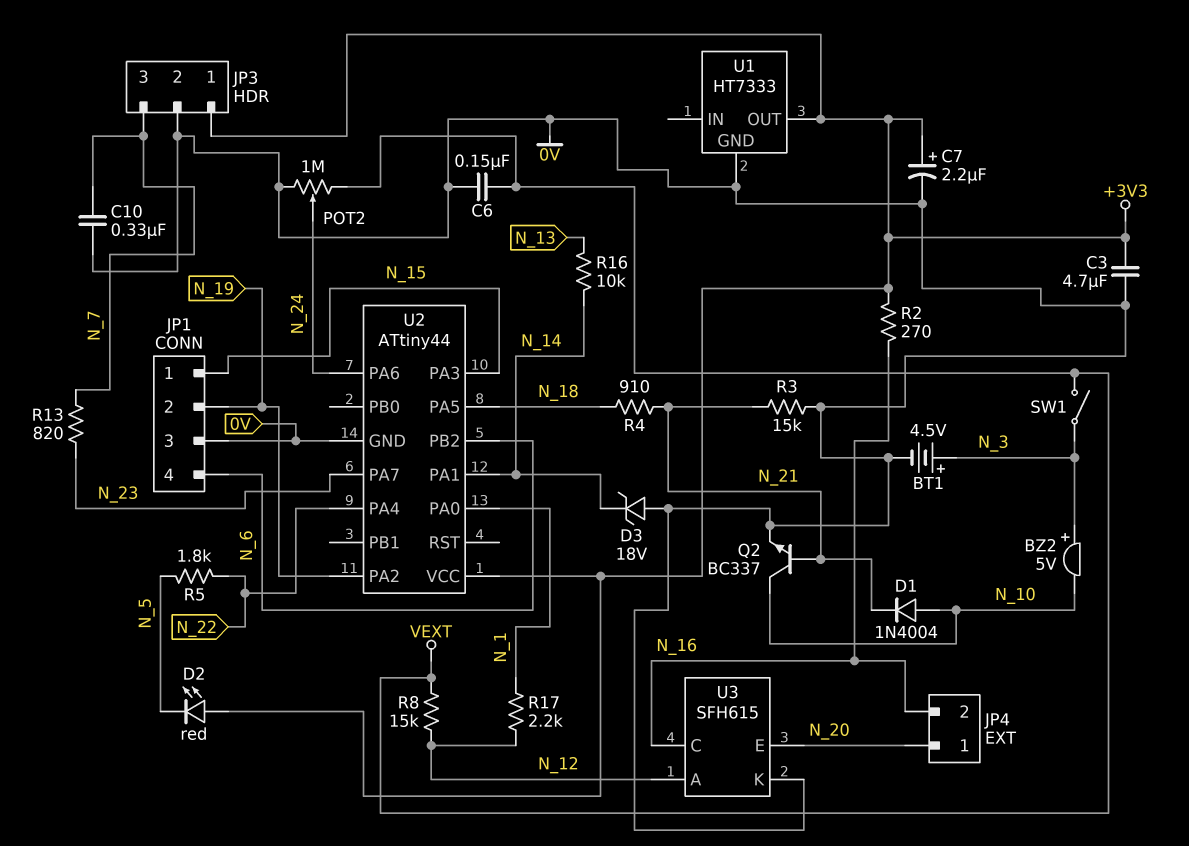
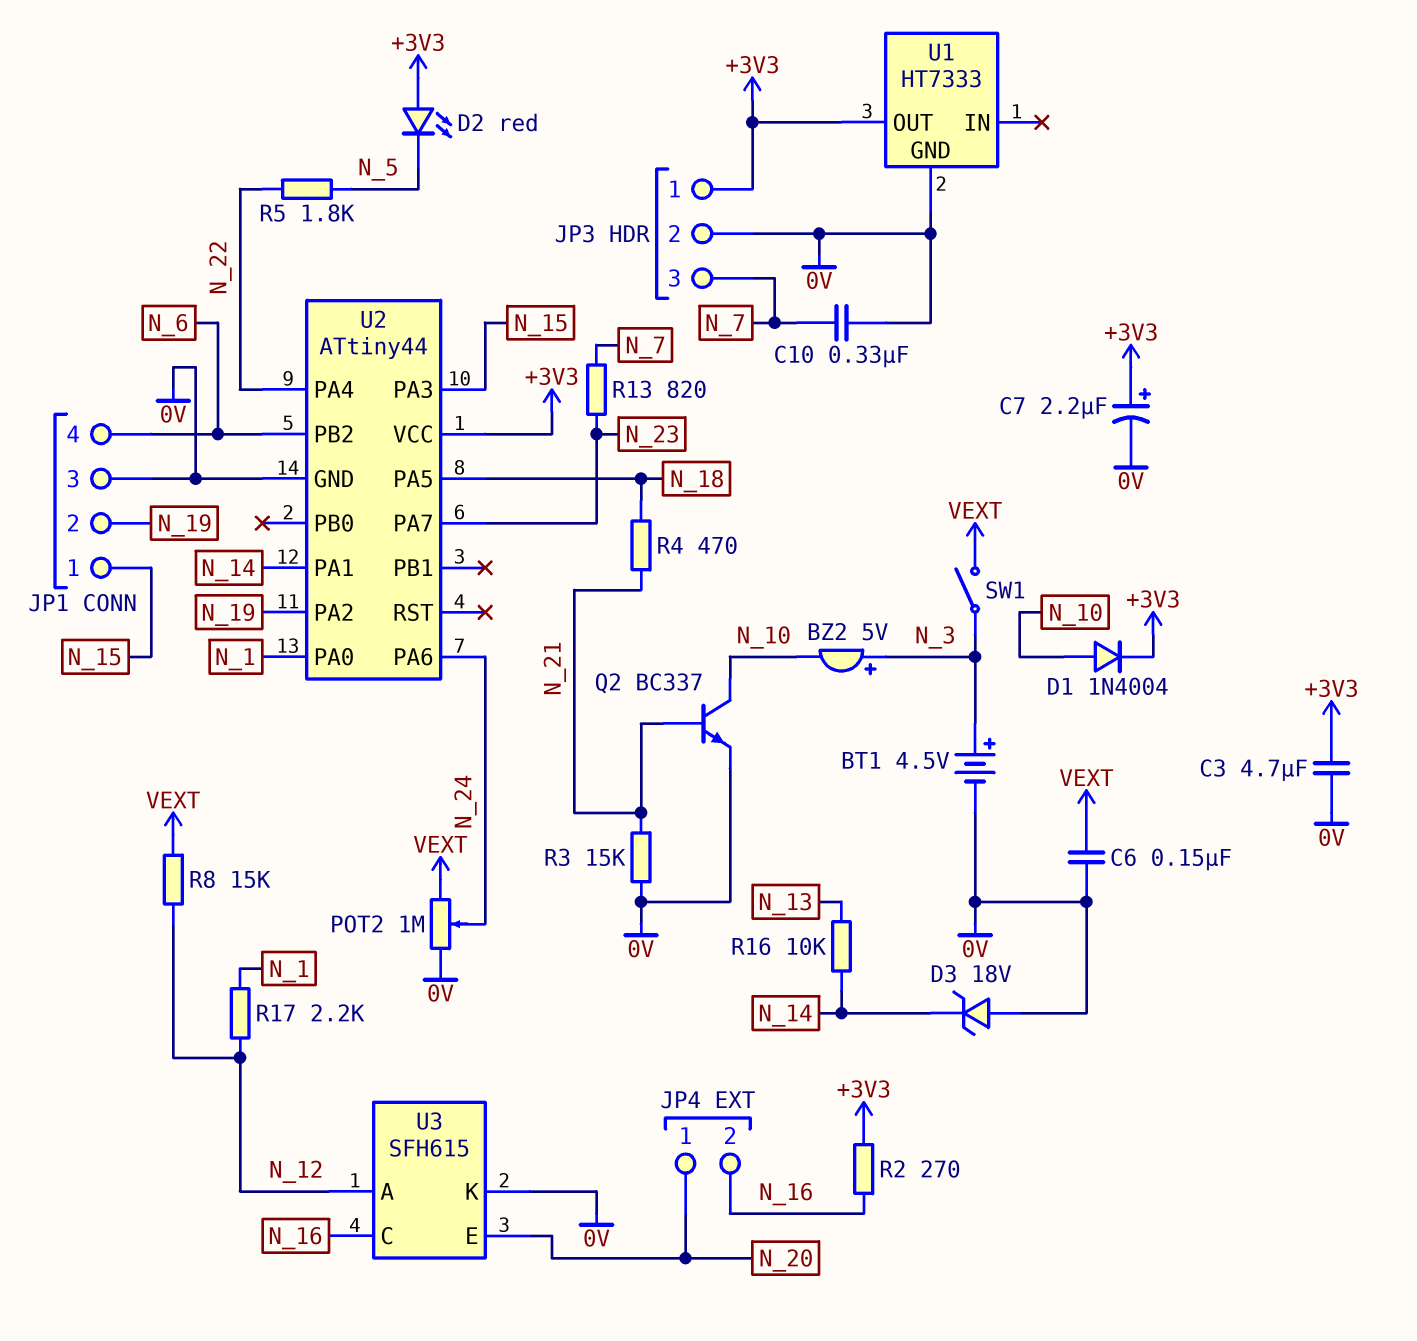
D1: diode 1N4004 (A N_10, K N_21) -> diode 1N4004 (A N_10, K +3V3)
R4: 910 (N_18, N_21) -> 470 (N_18, N_21)

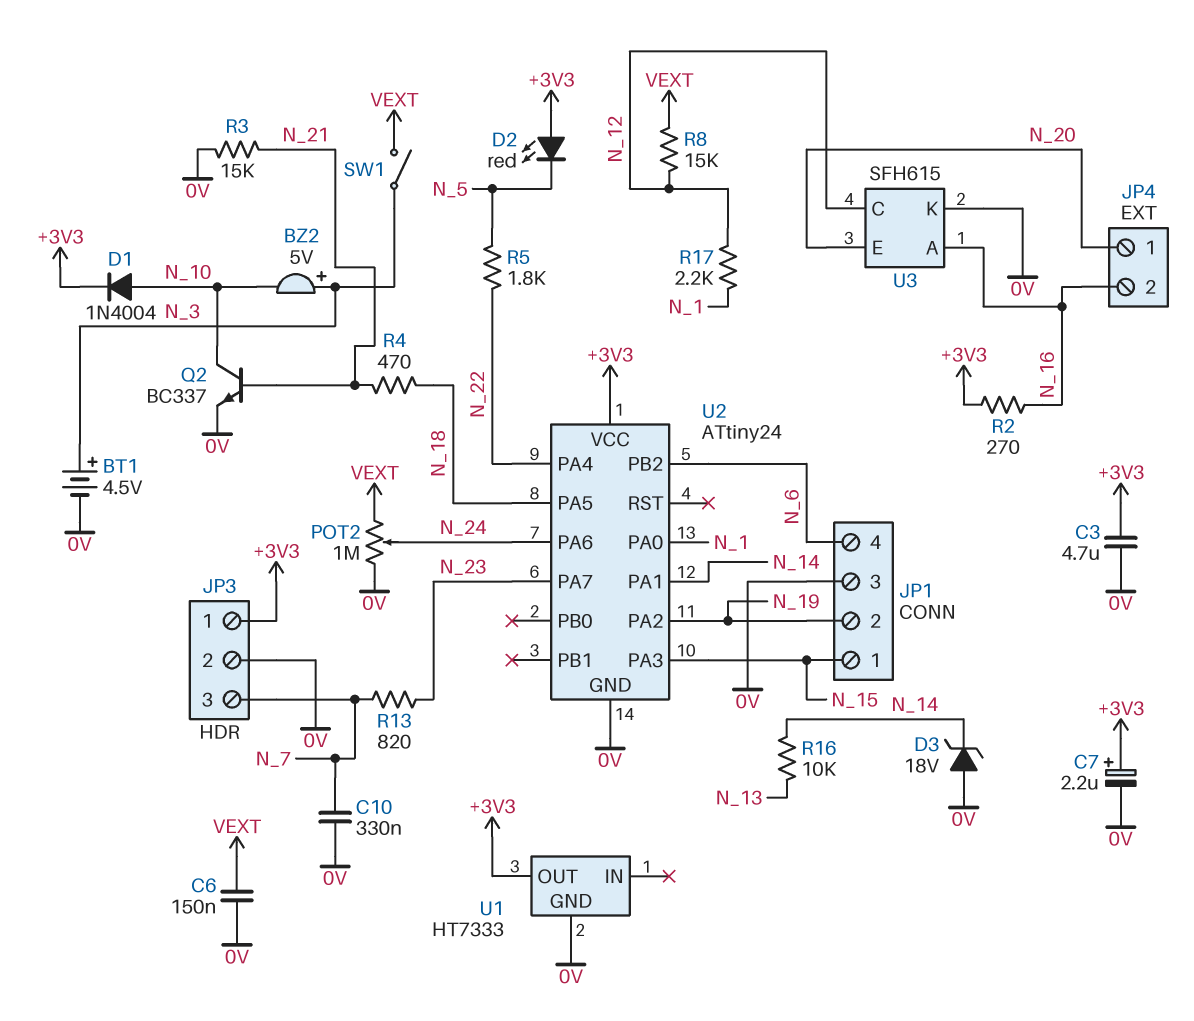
U2: ATtiny44 -> ATtiny24
U3 pin A: N_12 -> N_16
U3 pin C: N_16 -> N_12

